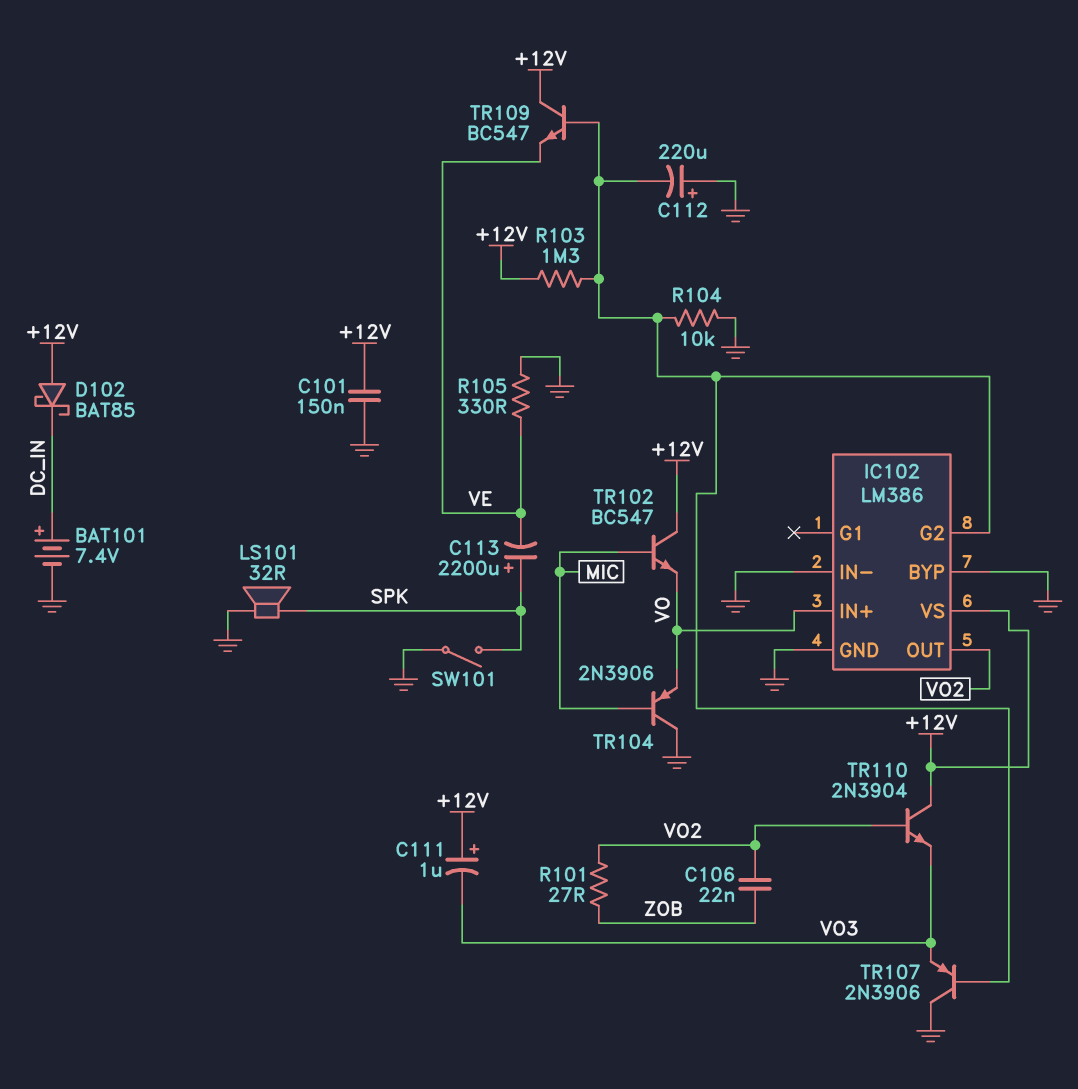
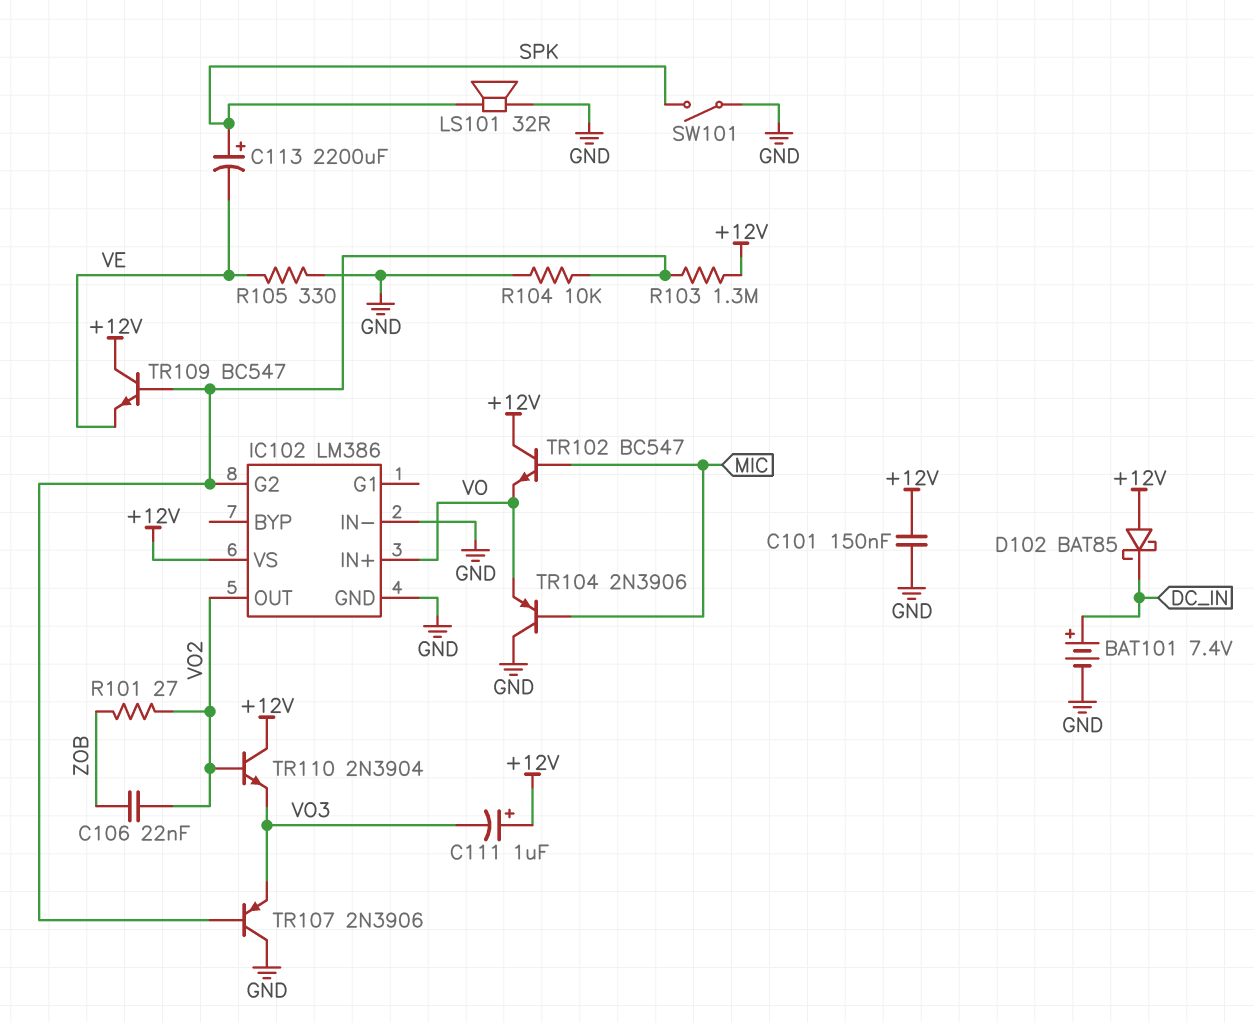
C112: 220uF (plus GND, minus IC102/G2) -> none
IC102 pin BYP: GND -> none

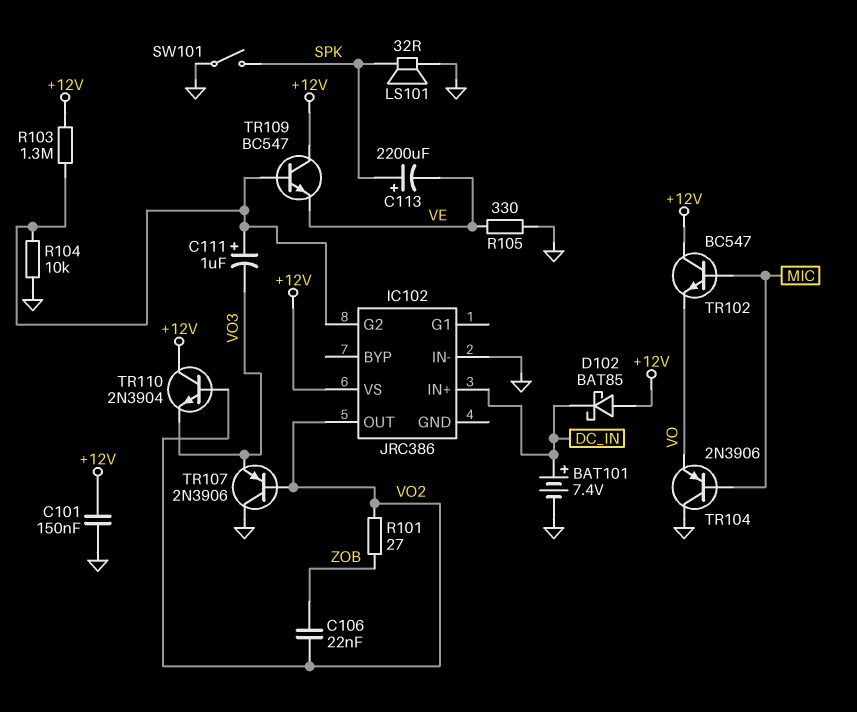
C111: 1uF (plus +12V, minus VO3) -> 1uF (plus IC102/G2, minus VO3)
IC102: LM386 -> JRC386
IC102 pin GND: GND -> none
IC102 pin IN+: VO -> DC_IN
TR107: PNP 2N3906 (B IC102/G2, C GND, E VO3) -> PNP 2N3906 (B VO2, C GND, E VO3)

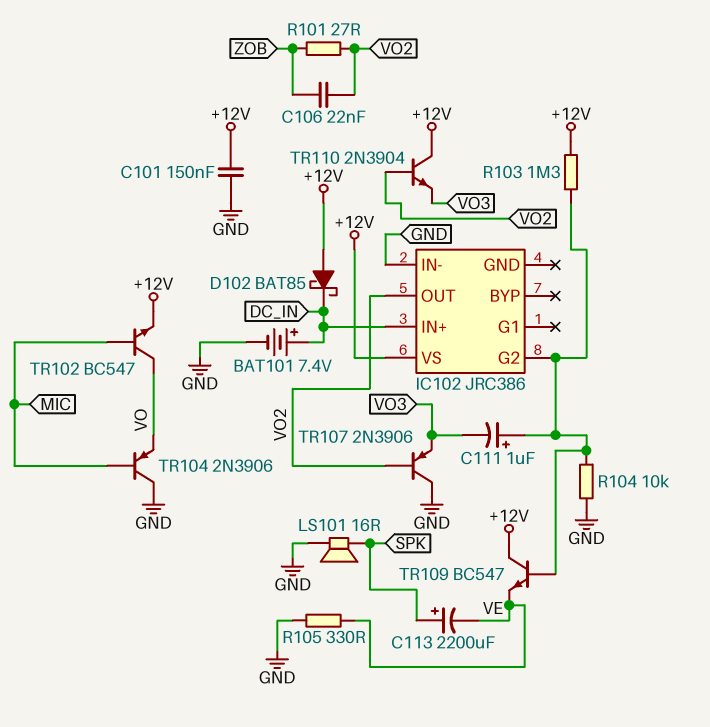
LS101: speaker 32R (GND, SPK) -> speaker 16R (GND, SPK)
SW101: switch (GND, SPK) -> none
TR102: NPN BC547 (B MIC, C +12V, E VO) -> NPN BC547 (B MIC, C VO, E +12V)

